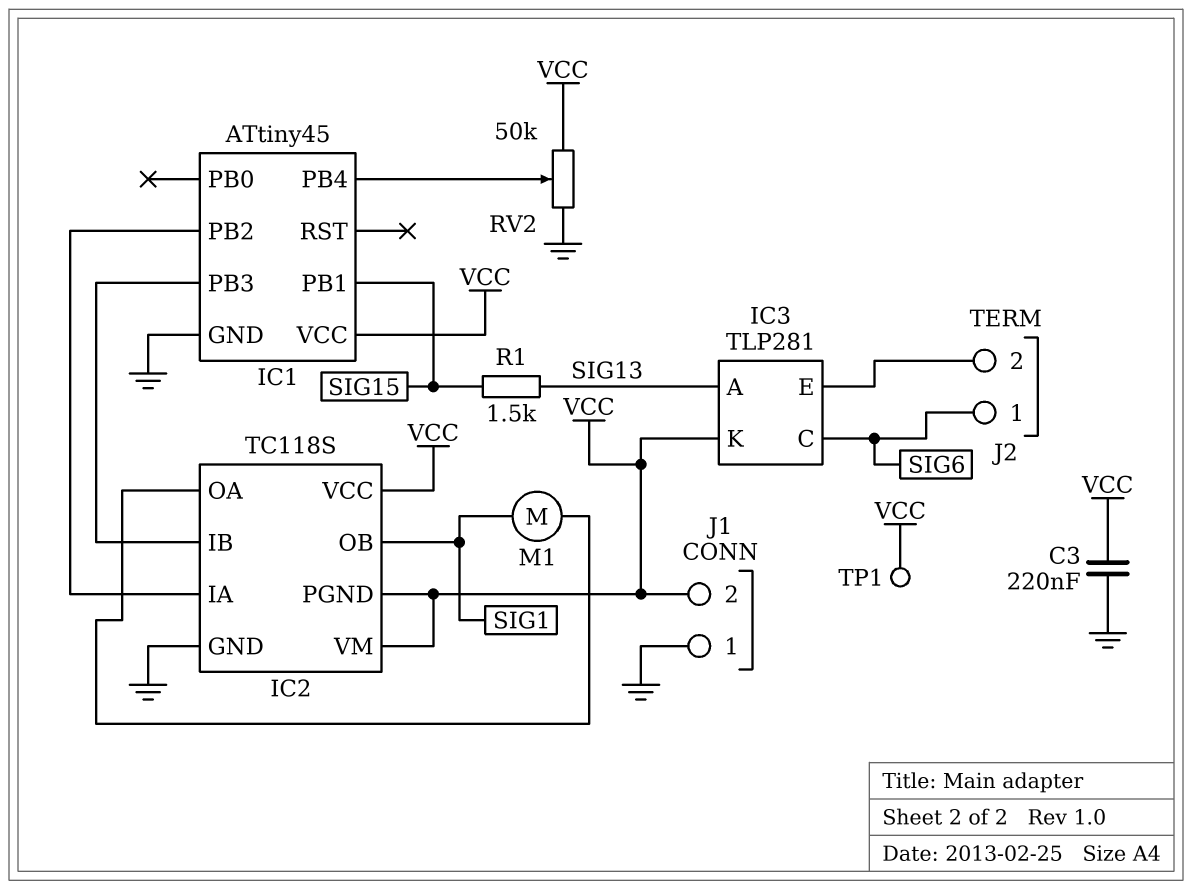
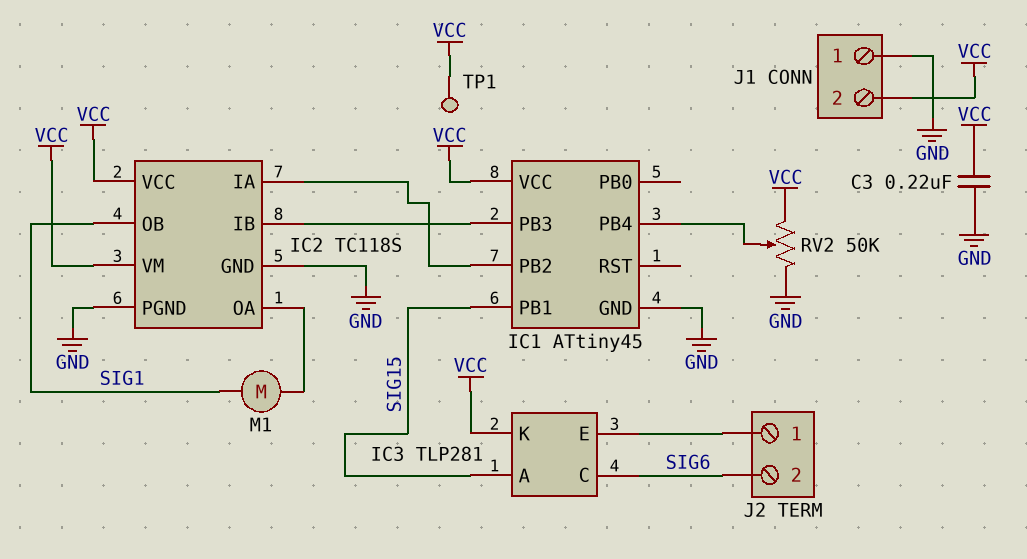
IC2 pin PGND: VCC -> GND
IC3 pin A: SIG13 -> SIG15
J2 pin 1: SIG6 -> IC3/E
J2 pin 2: IC3/E -> SIG6
R1: 1.5k (SIG13, SIG15) -> none

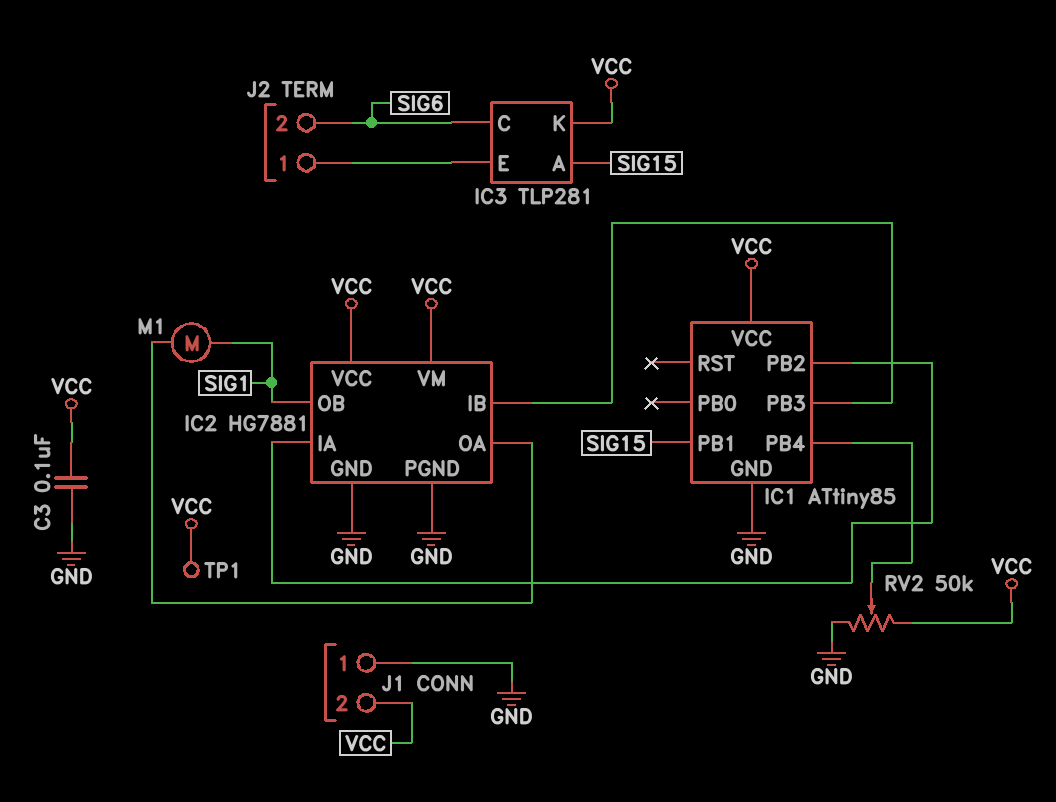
C3: 220nF (GND, VCC) -> 100nF (GND, VCC)
IC1: ATtiny45 -> ATtiny85
IC2: TC118S -> HG7881

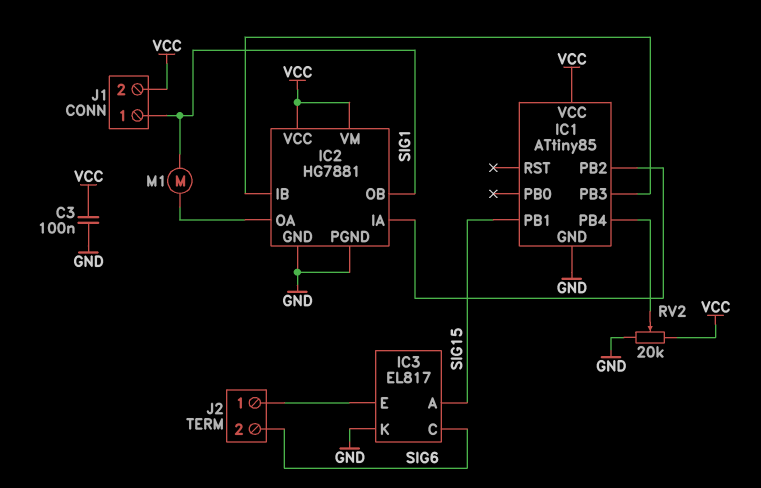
IC3: TLP281 -> EL817
IC3 pin K: VCC -> GND
J1 pin 1: GND -> SIG1
RV2: 50k (GND, VCC, wiper IC1/PB4) -> 20k (GND, VCC, wiper IC1/PB4)
TP1: test point (VCC) -> none

